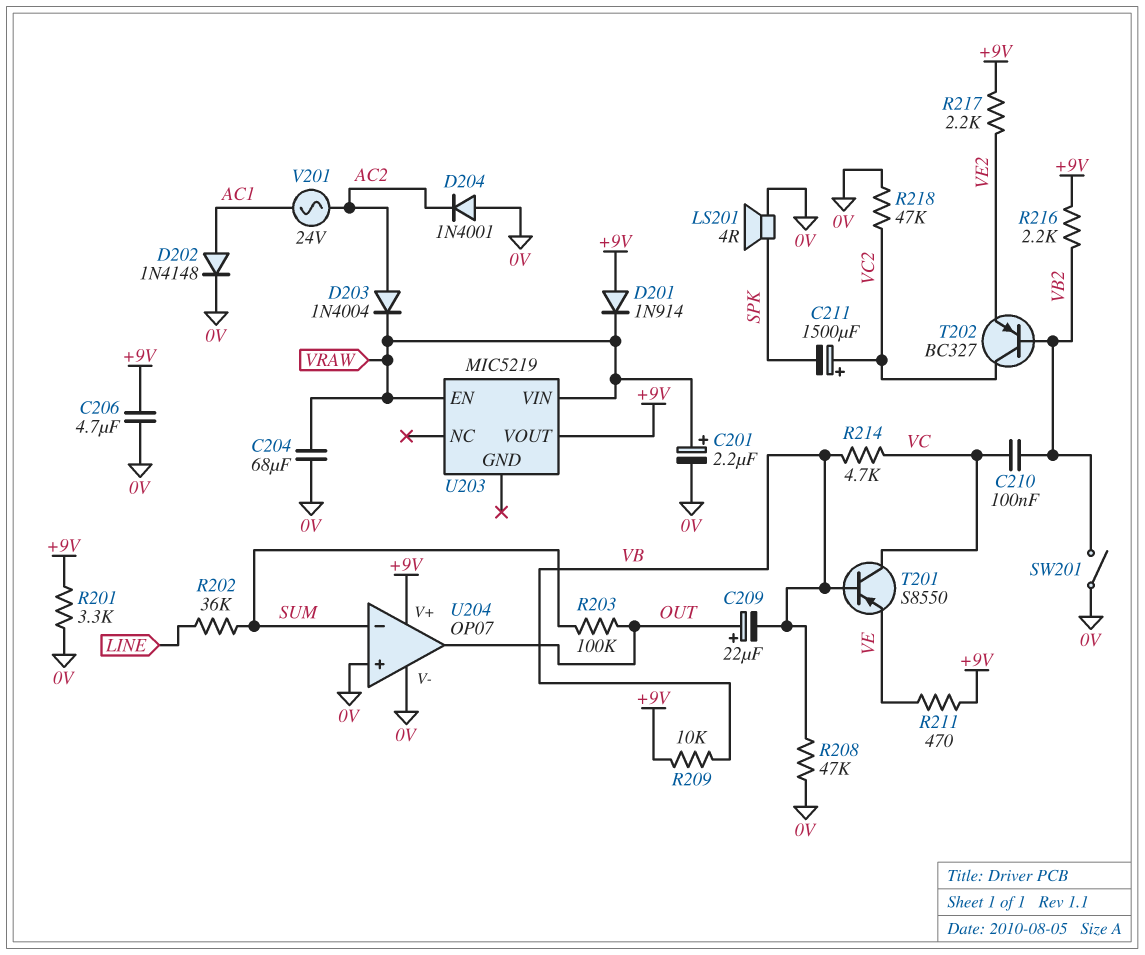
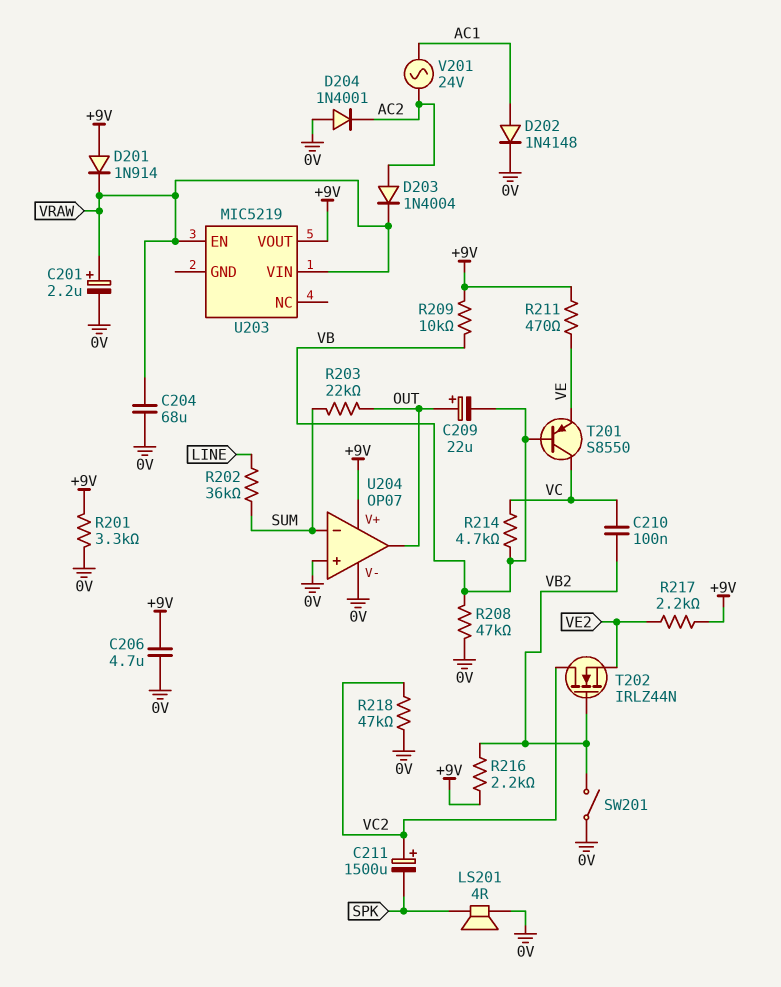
R203: 100k (OUT, SUM) -> 22k (OUT, SUM)
T202: PNP BC327 (B VB2, C VC2, E VE2) -> NMOS IRLZ44N (G VB2, D VC2, S VE2)

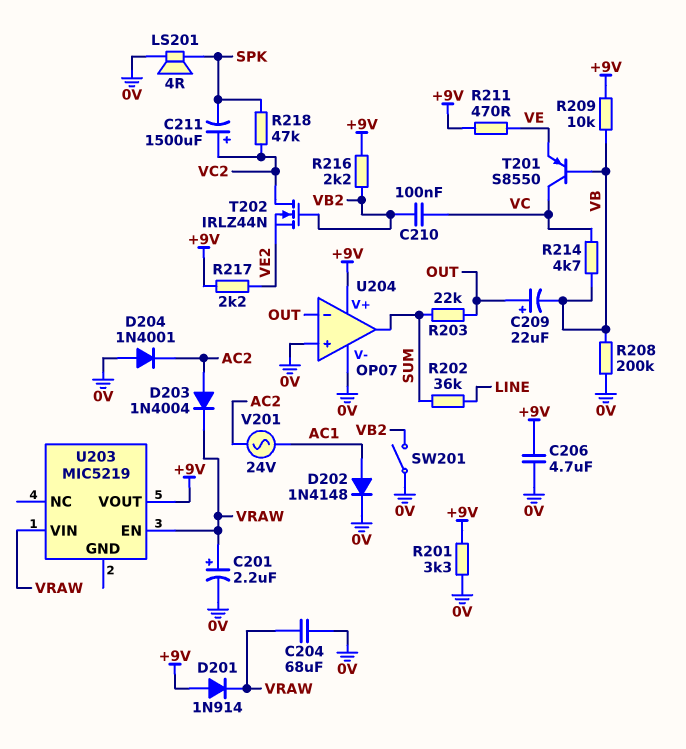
R208: 47k (0V, VB) -> 200k (0V, VB)
R218: 47k (0V, VC2) -> 47k (SPK, VC2)
U204 pin in-: SUM -> OUT
U204 pin out: OUT -> SUM

